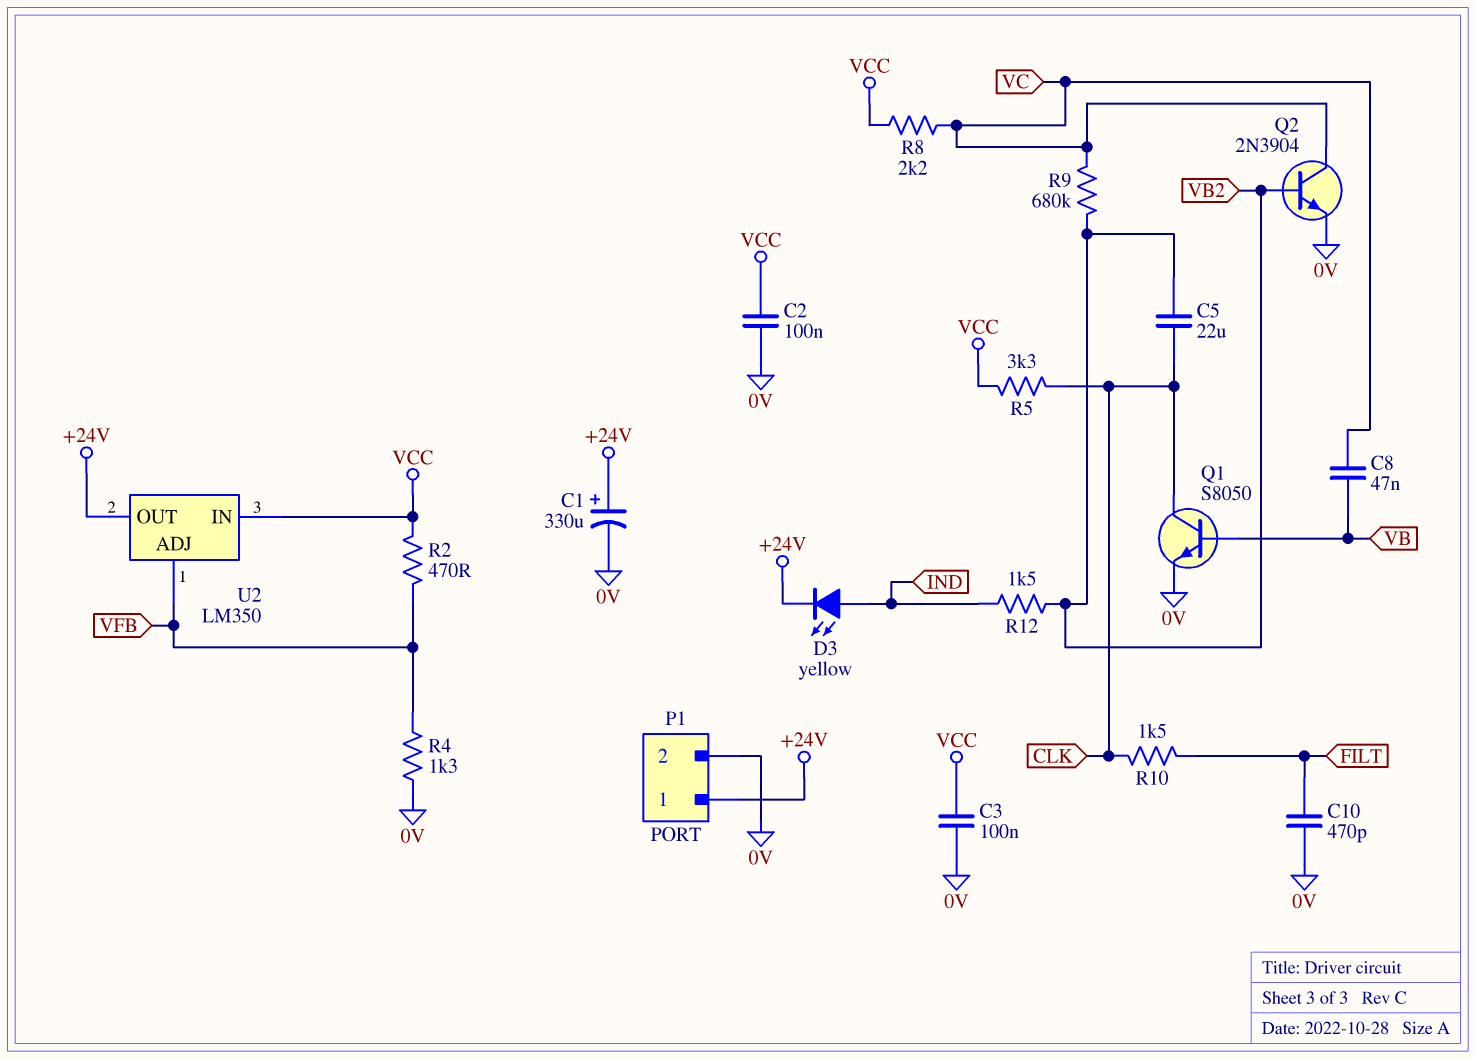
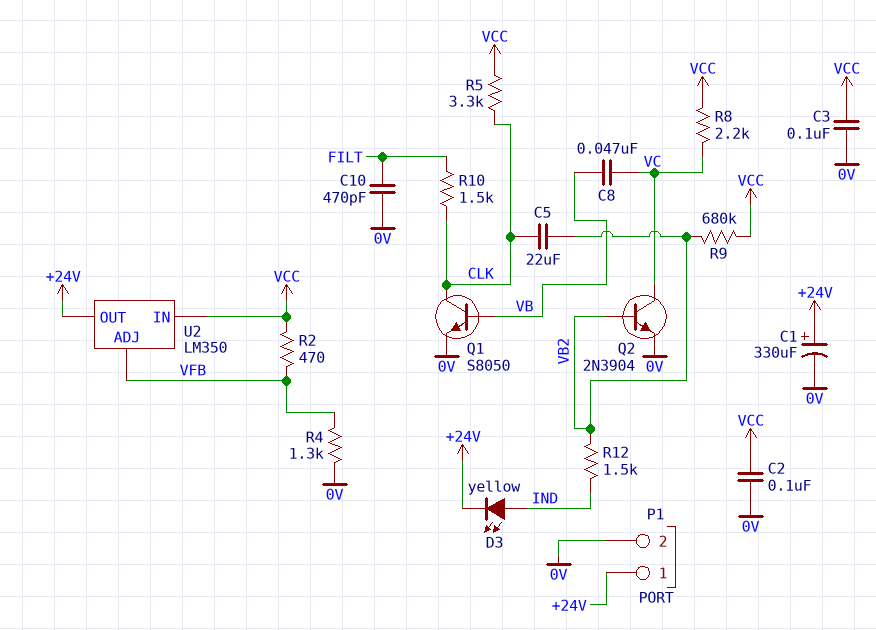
R9: 680k (VB2, VC) -> 680k (VB2, VCC)

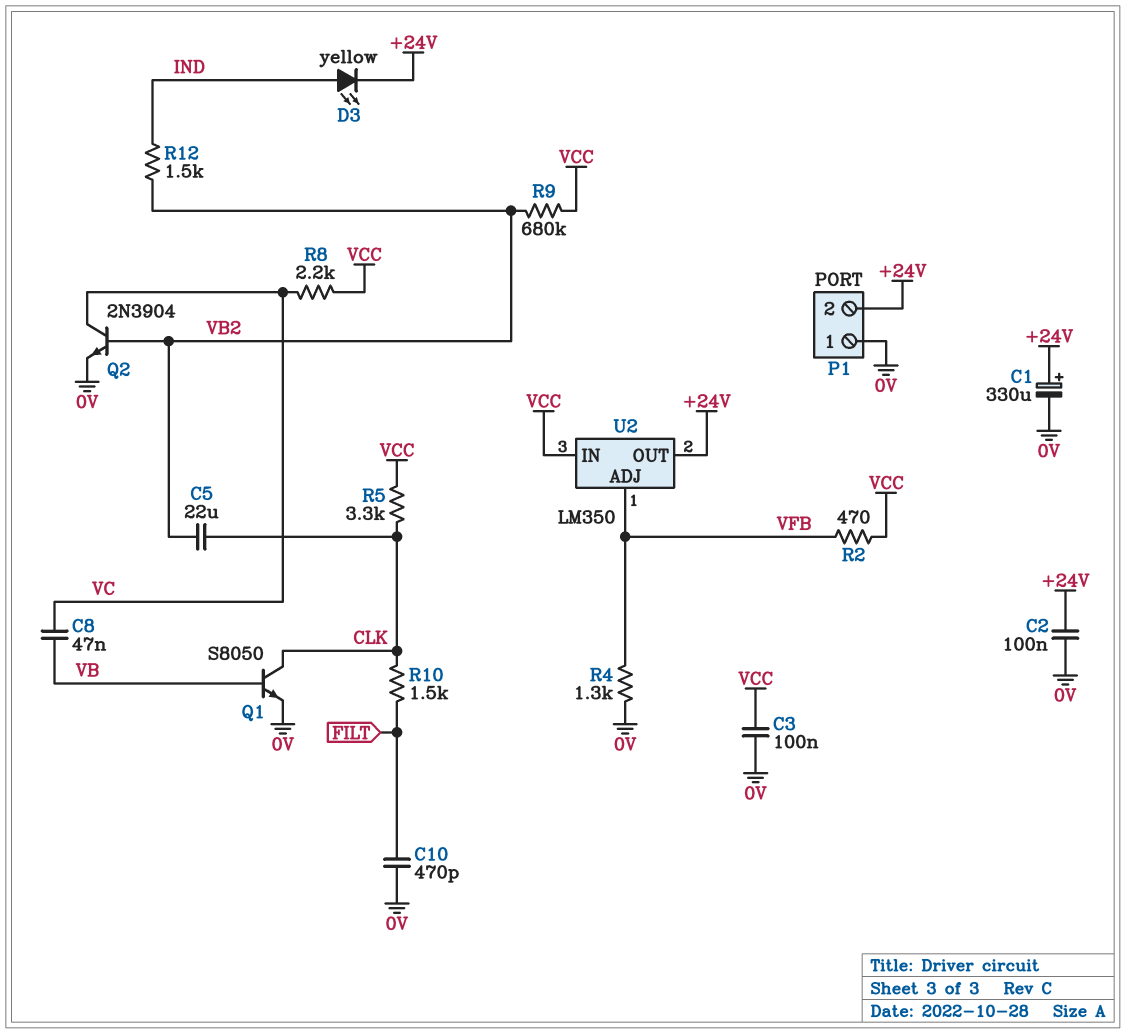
C2: 100nF (0V, VCC) -> 100nF (+24V, 0V)
P1 pin 1: +24V -> 0V
P1 pin 2: 0V -> +24V

